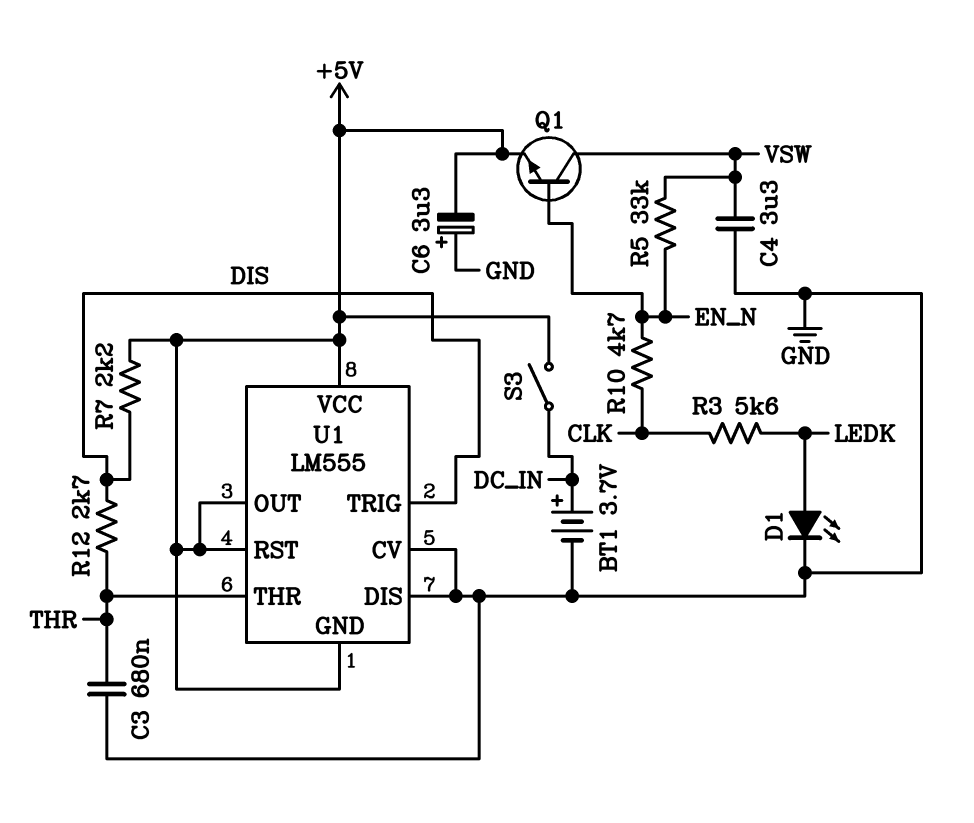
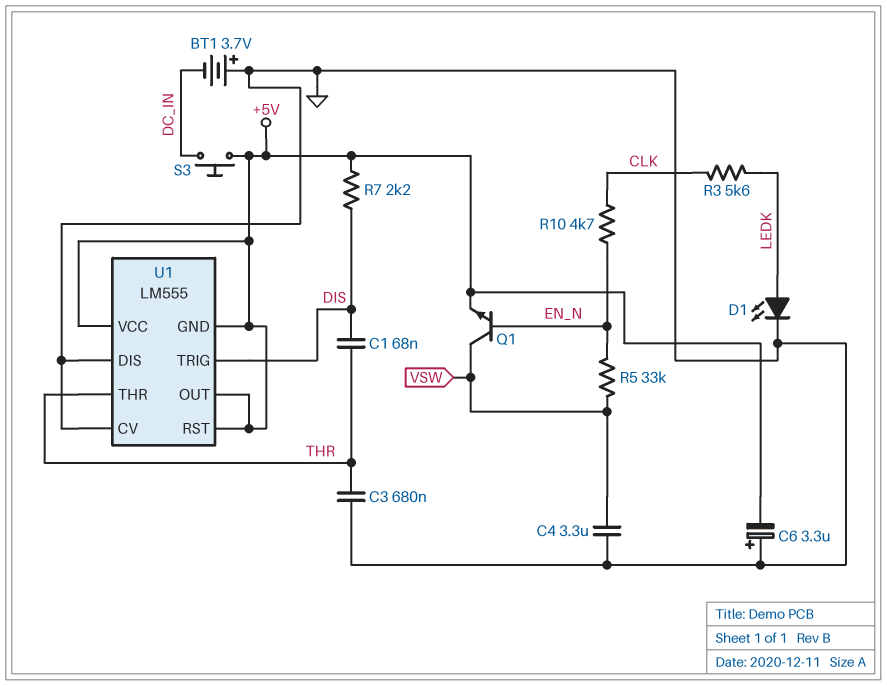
BT1: 3.7V (plus DC_IN, minus GND) -> 3.7V (plus GND, minus DC_IN)
C1: none -> 68nF (DIS, THR)
R12: 2.7k (DIS, THR) -> none
S3: switch (+5V, DC_IN) -> button (+5V, DC_IN)

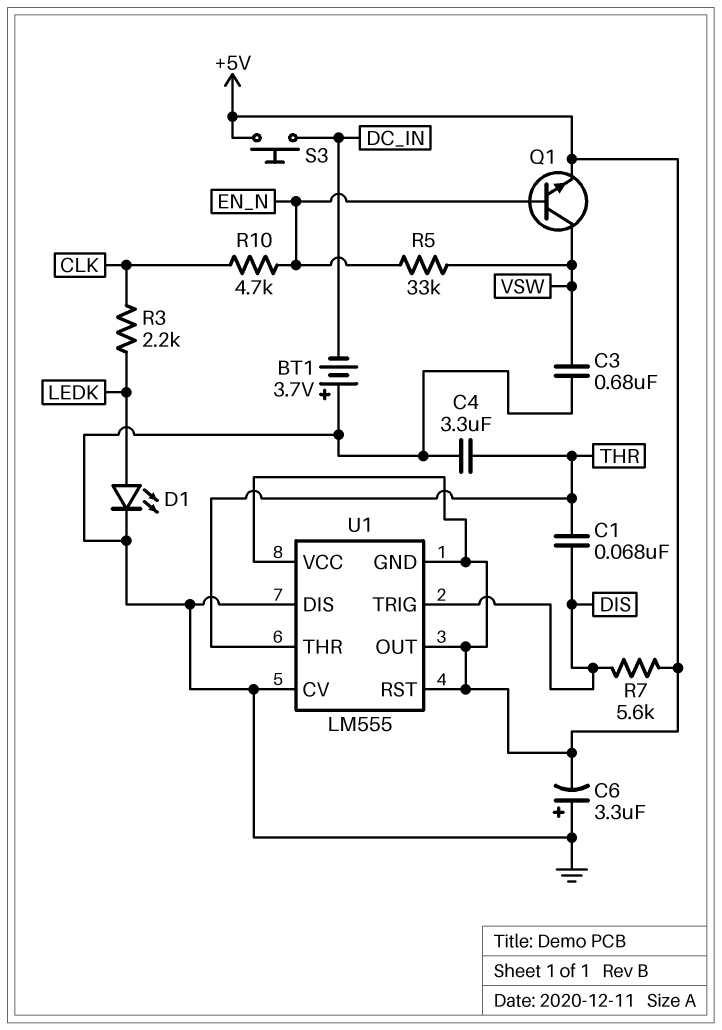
C3: 680nF (GND, THR) -> 680nF (GND, VSW)
C4: 3.3uF (GND, VSW) -> 3.3uF (GND, THR)
R3: 5.6k (CLK, LEDK) -> 2.2k (CLK, LEDK)
R7: 2.2k (+5V, DIS) -> 5.6k (+5V, DIS)

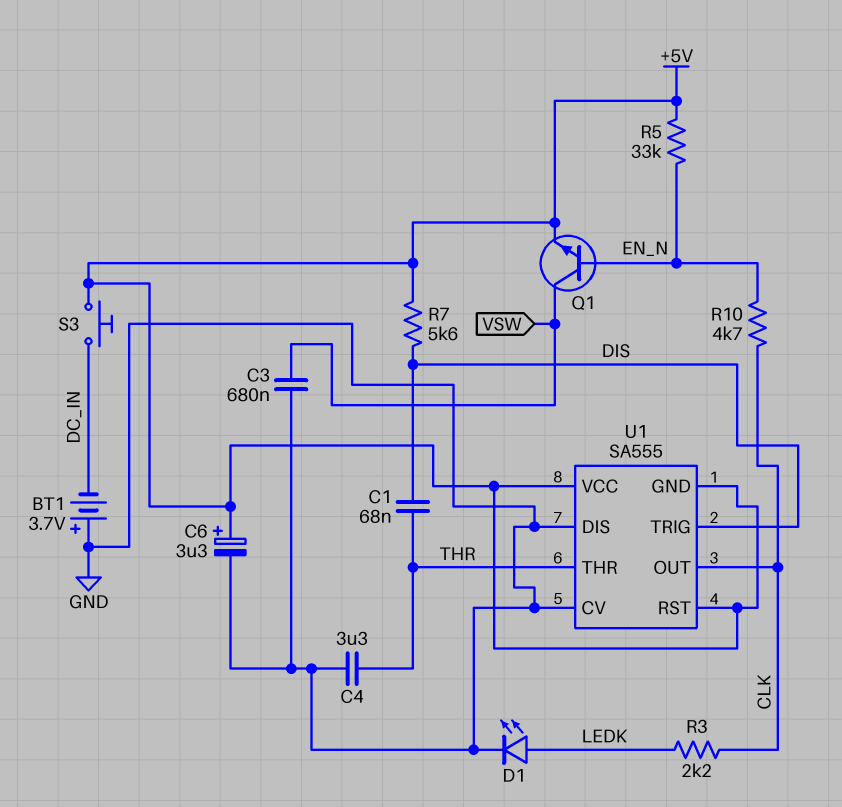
C6: 3.3uF (plus GND, minus +5V) -> 3.3uF (plus +5V, minus GND)
R5: 33k (EN_N, VSW) -> 33k (+5V, EN_N)
U1: LM555 -> SA555
U1 pin OUT: +5V -> CLK

